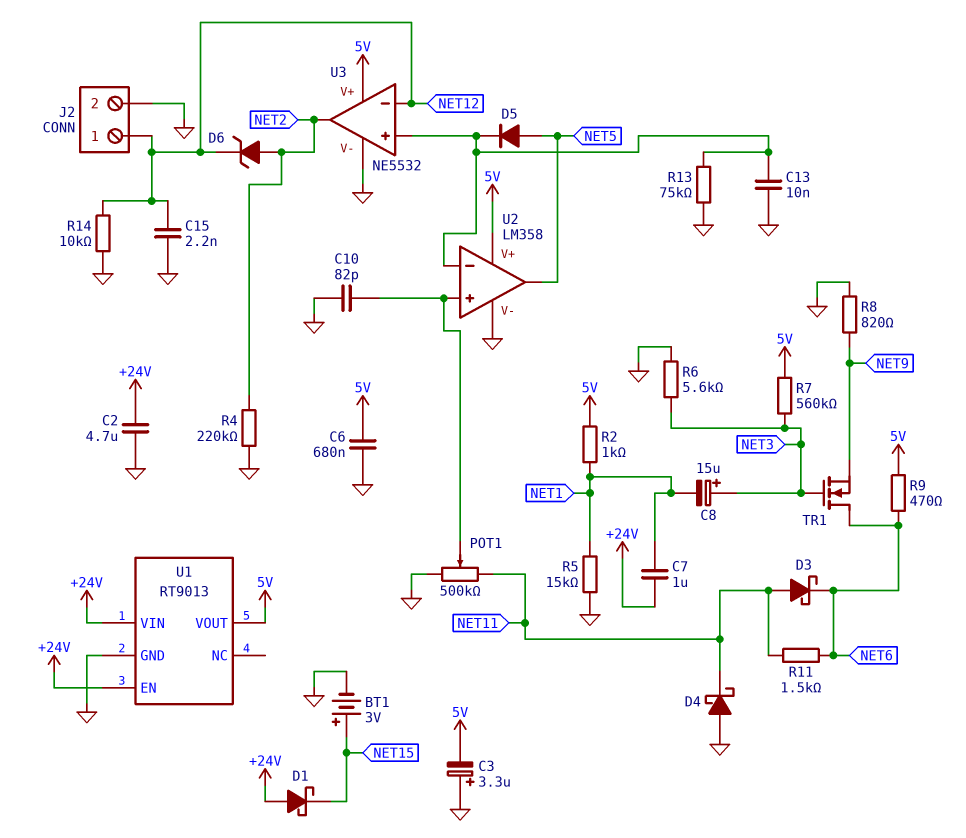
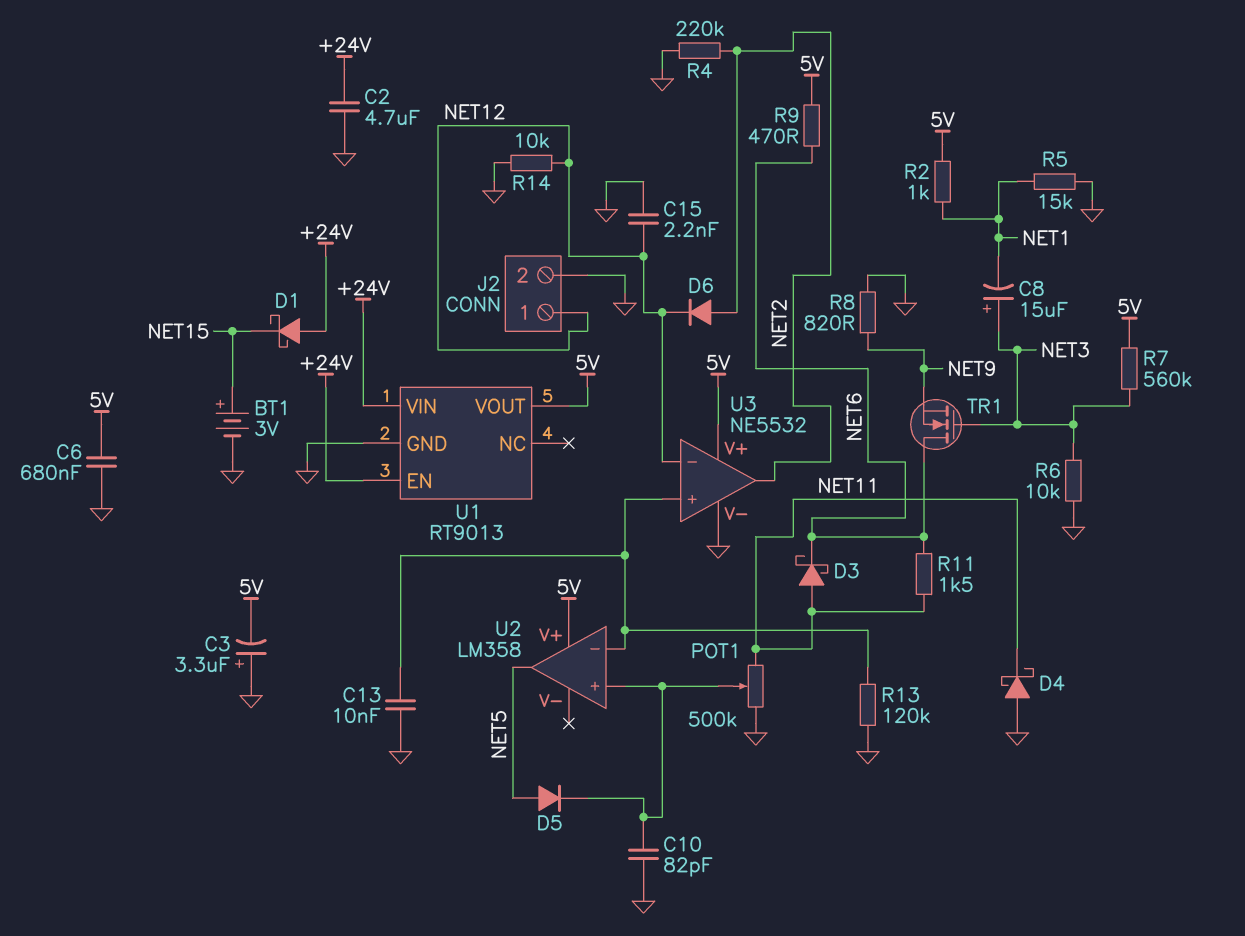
C7: 1uF (+24V, NET1) -> none
D5: diode (A NET5, K U2/in-) -> diode (A NET5, K U2/in+)
D6: zener (A NET2, K NET12) -> diode (A NET2, K NET12)
R6: 5.6k (GND, NET3) -> 10k (GND, NET3)
R13: 75k (GND, U2/in-) -> 120k (GND, U2/in-)
U2 pin V-: GND -> none

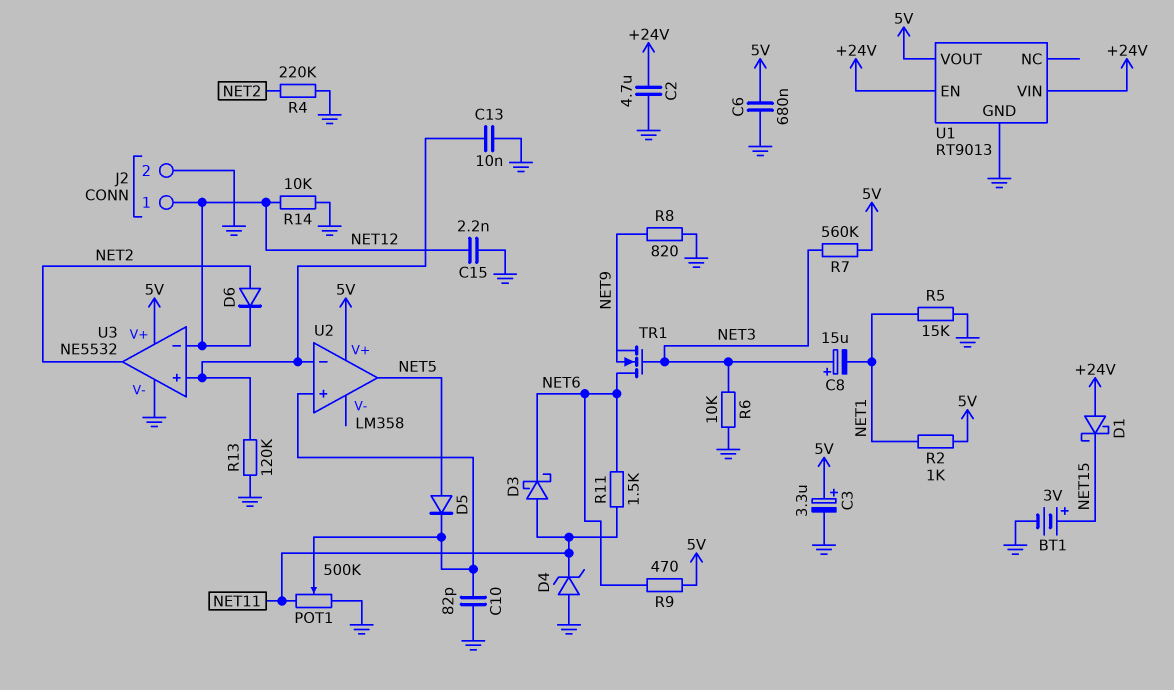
C3: 3.3uF (plus GND, minus 5V) -> 3.3uF (plus 5V, minus GND)
D4: schottky (A GND, K NET11) -> zener (A GND, K NET11)

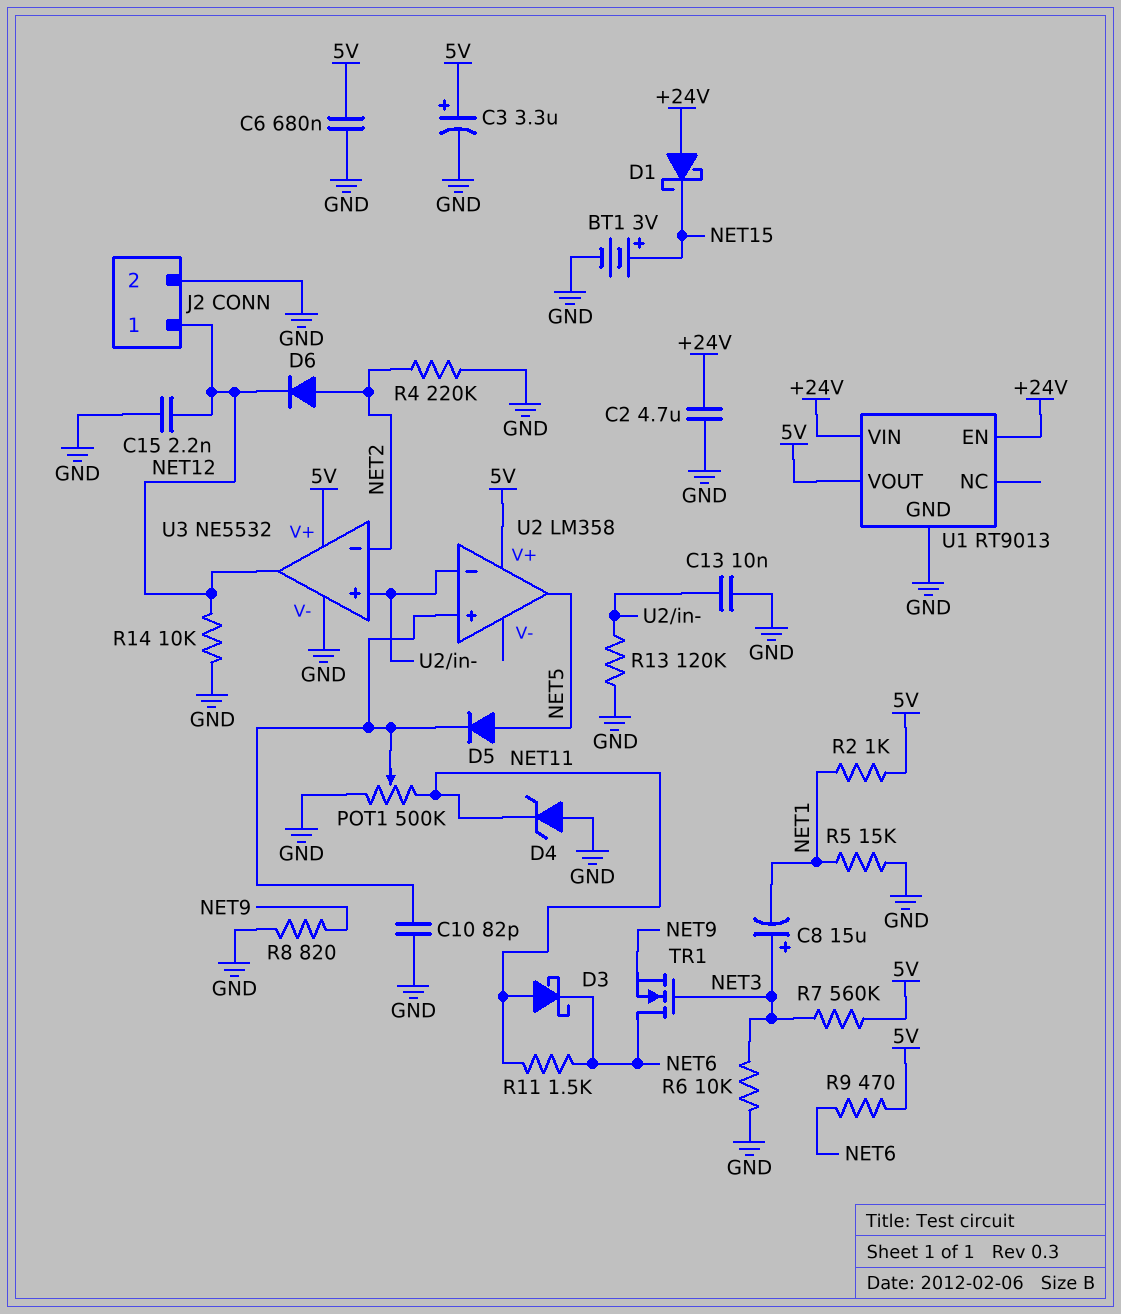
U3 pin in-: NET12 -> NET2
U3 pin out: NET2 -> NET12

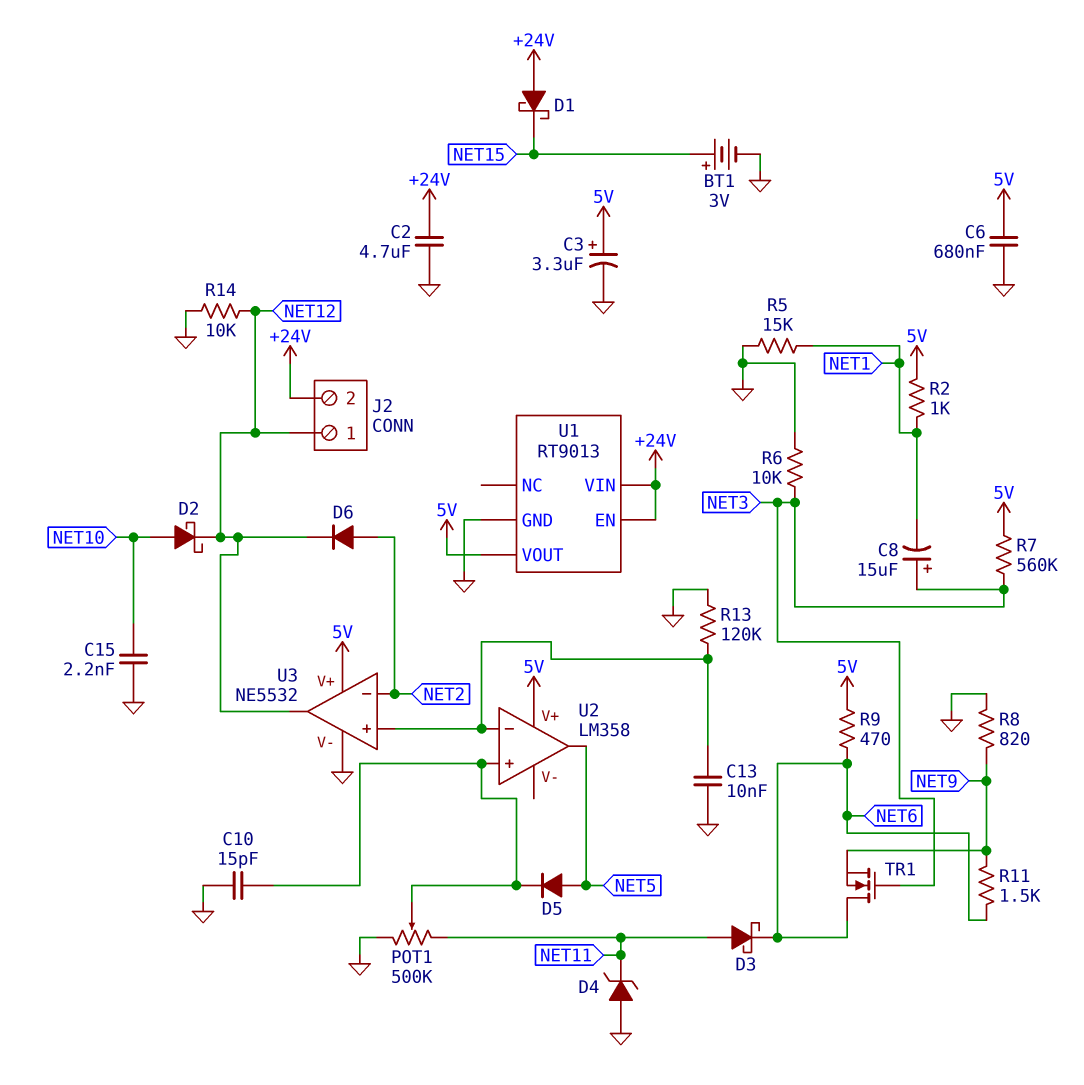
C10: 82pF (GND, U2/in+) -> 15pF (GND, U2/in+)
C15: 2.2nF (GND, NET12) -> 2.2nF (GND, NET10)
D2: none -> schottky (A NET10, K NET12)
J2 pin 2: GND -> +24V
R4: 220k (GND, NET2) -> none
R11: 1.5k (NET6, NET11) -> 1.5k (NET6, NET9)

